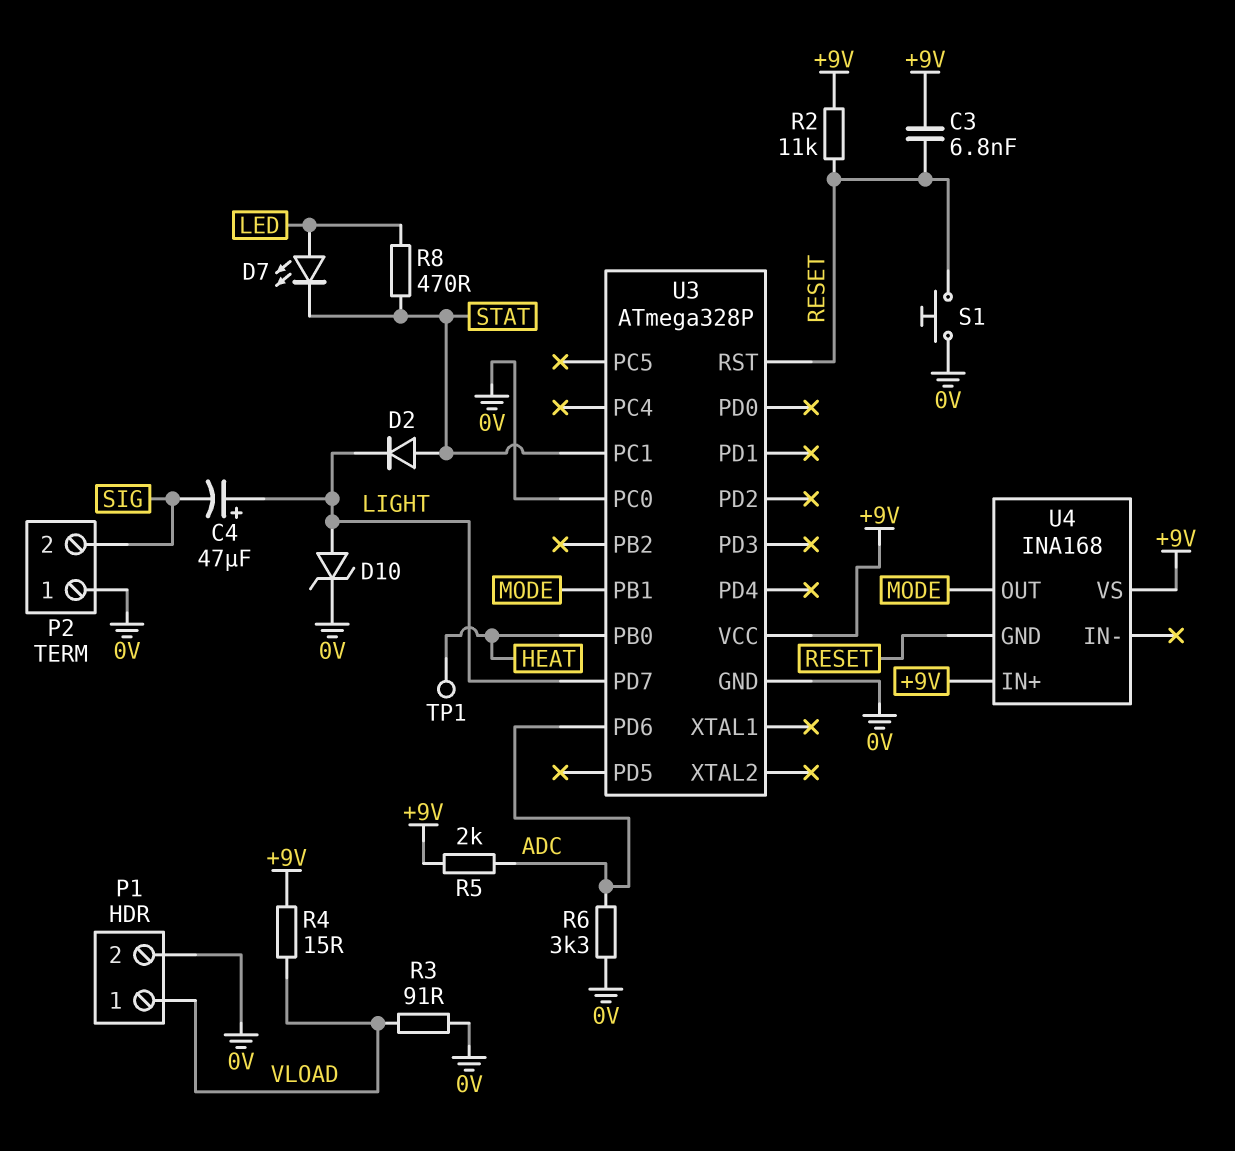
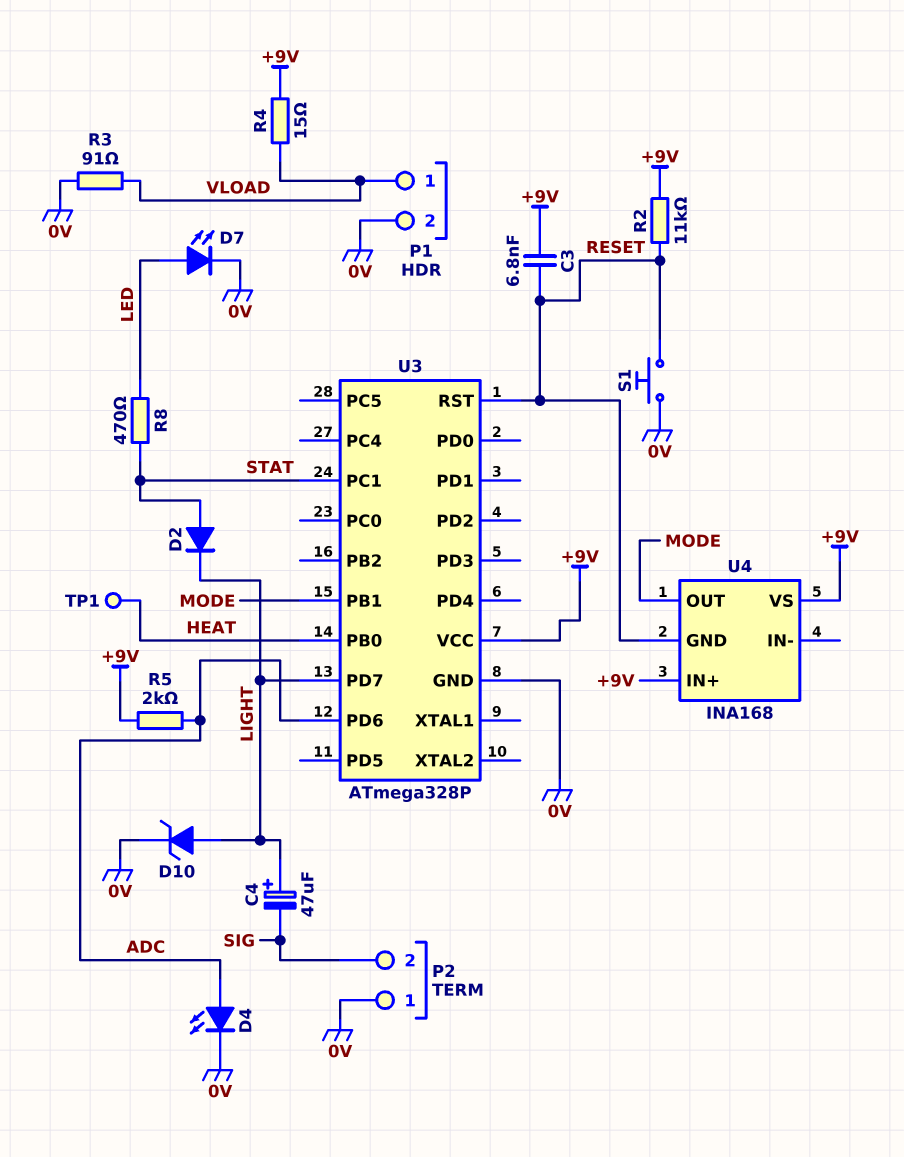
D4: none -> LED (A ADC, K 0V)
D7: LED (A LED, K STAT) -> LED (A LED, K 0V)
R6: 3.3k (0V, ADC) -> none
U3 pin PC0: 0V -> none

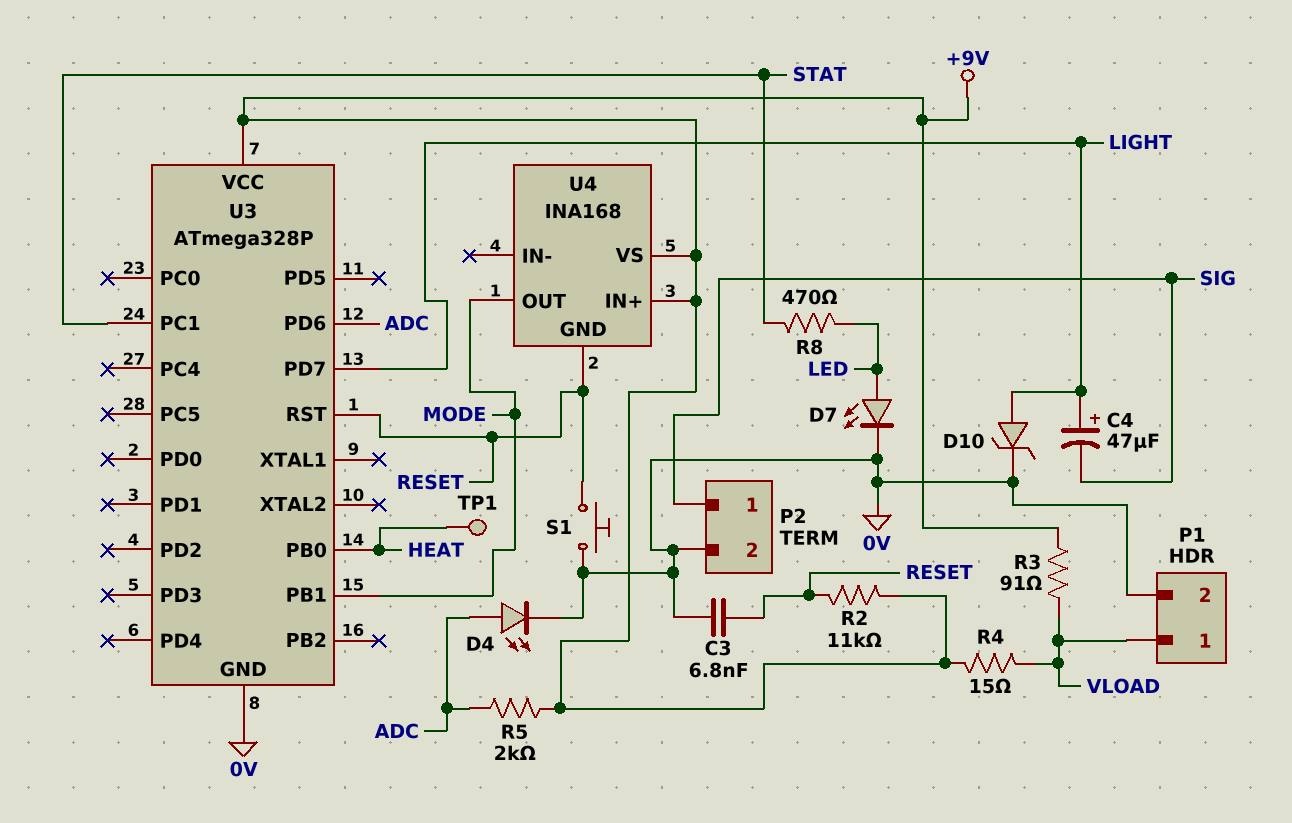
C3: 6.8nF (+9V, RESET) -> 6.8nF (0V, RESET)
D2: diode (A STAT, K LIGHT) -> none
P2 pin 1: 0V -> SIG
P2 pin 2: SIG -> 0V
R3: 91 (0V, VLOAD) -> 91 (+9V, VLOAD)

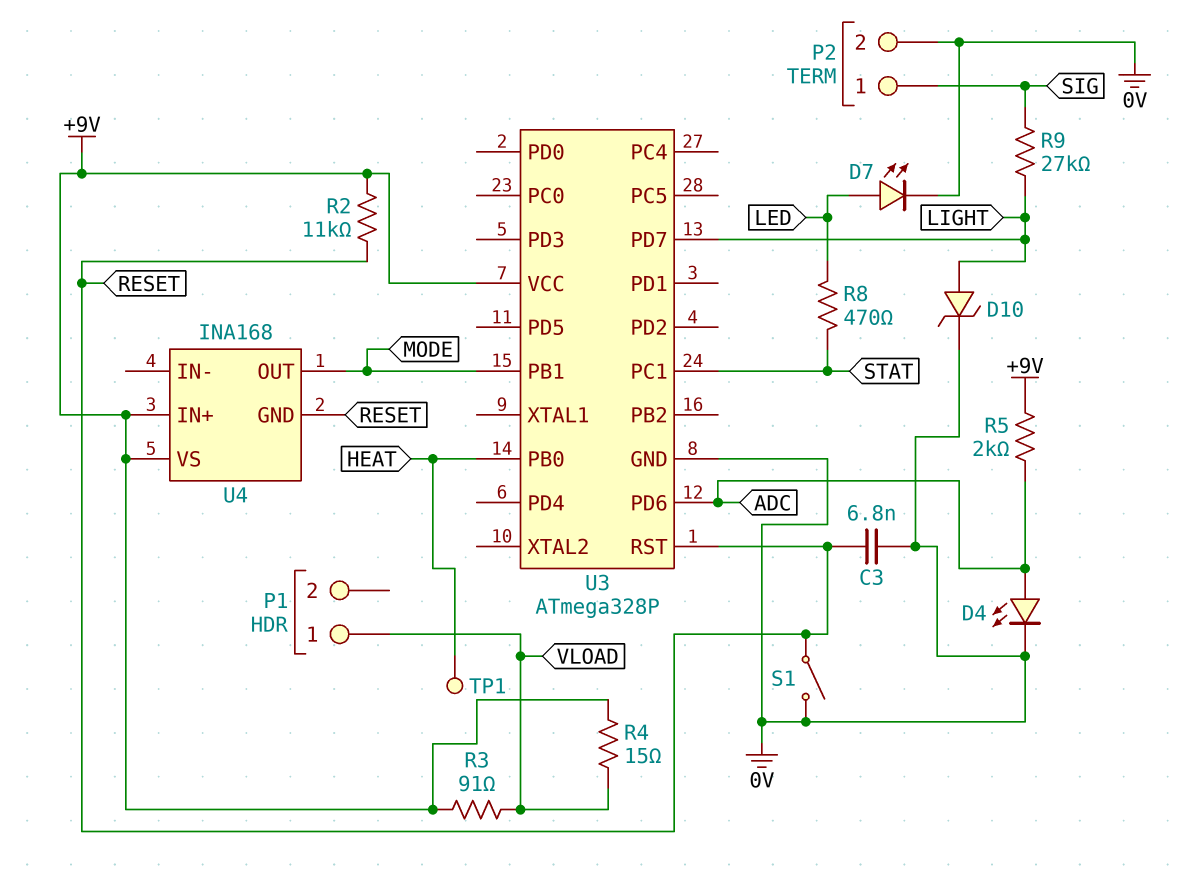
C4: 47uF (plus LIGHT, minus SIG) -> none
P1 pin 2: 0V -> none
R9: none -> 27k (LIGHT, SIG)
S1: button (0V, RESET) -> switch (0V, RESET)

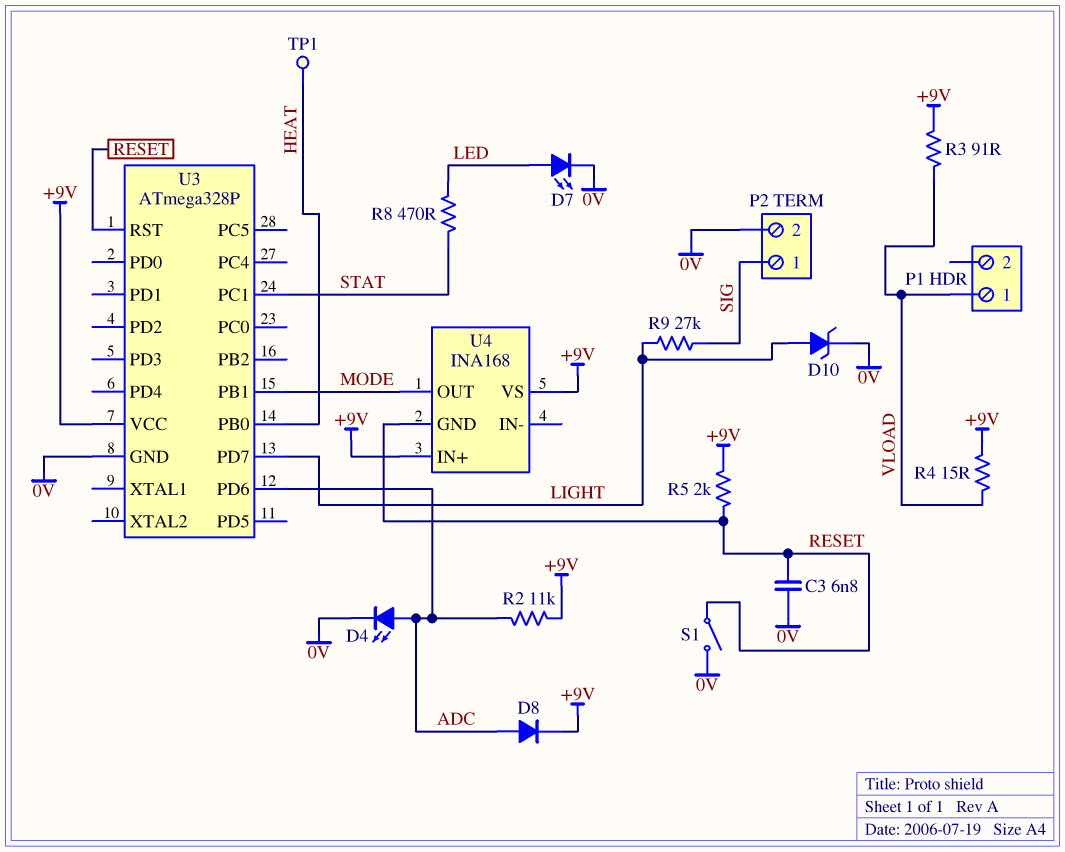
D8: none -> diode (A ADC, K +9V)
R2: 11k (+9V, RESET) -> 11k (+9V, ADC)
R5: 2k (+9V, ADC) -> 2k (+9V, RESET)

